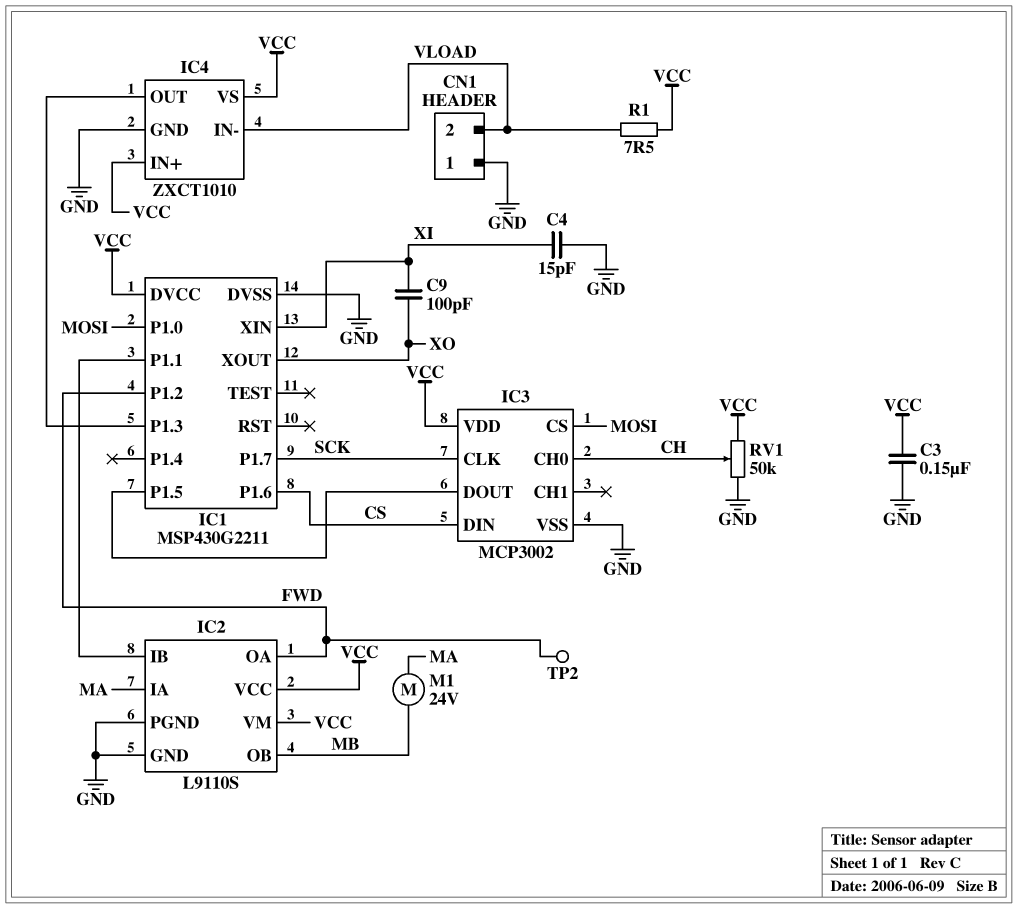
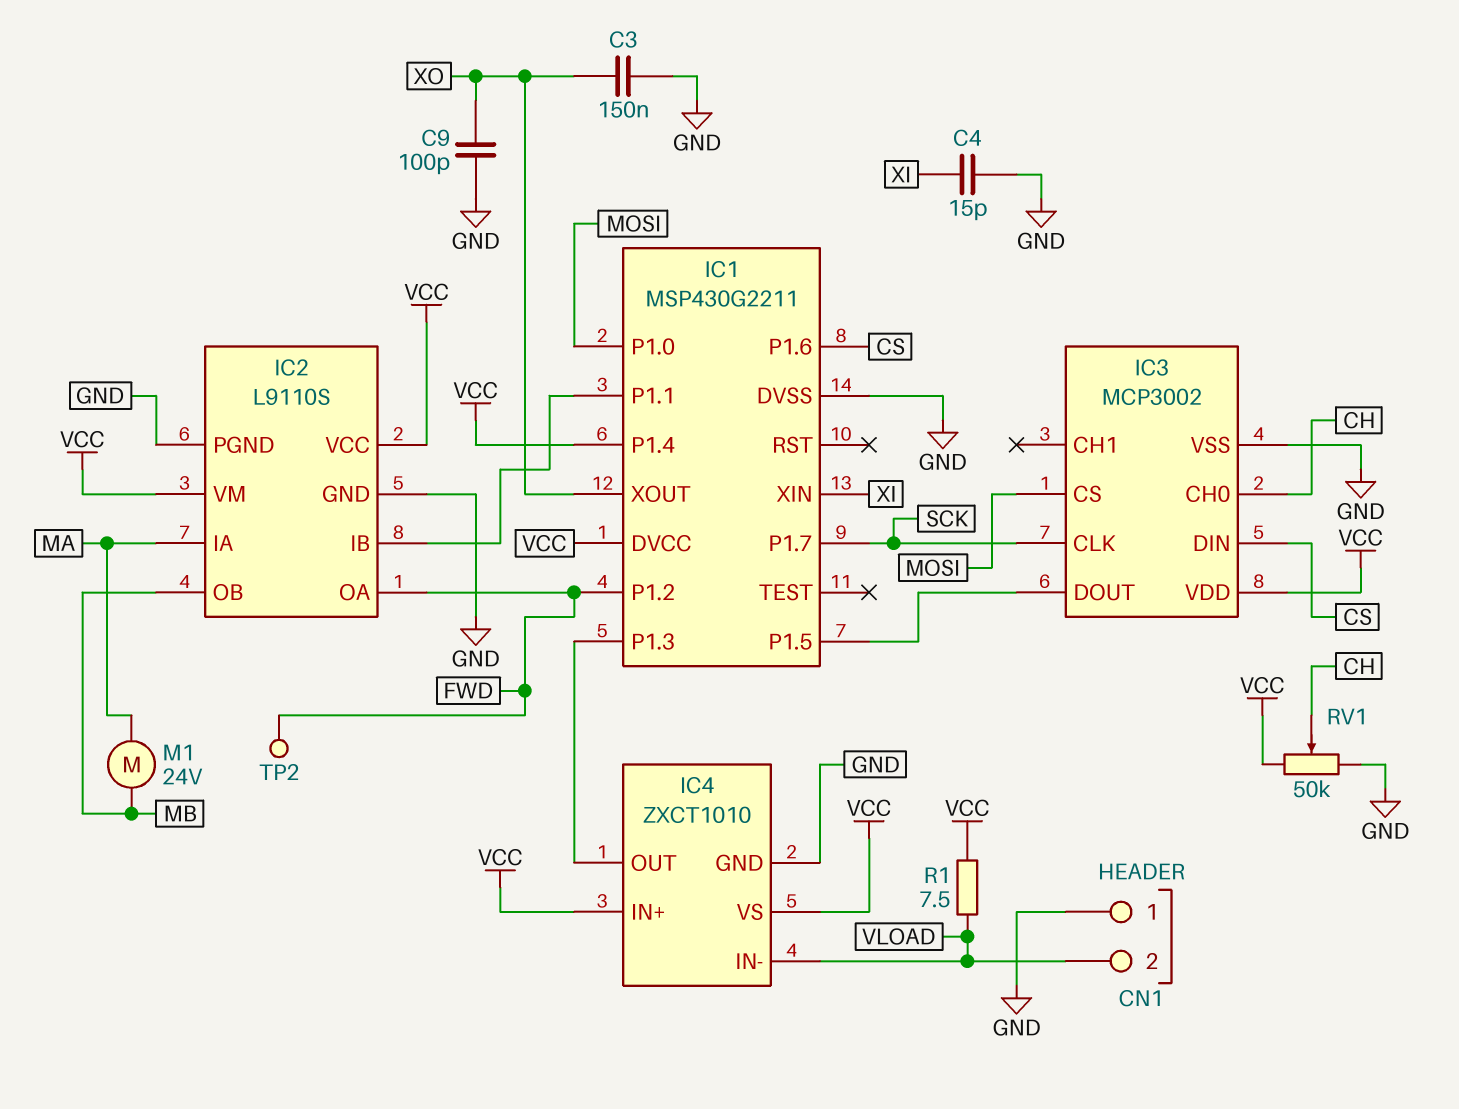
C3: 150nF (GND, VCC) -> 150nF (GND, XO)
C9: 100pF (XI, XO) -> 100pF (GND, XO)
IC1 pin P1.4: none -> VCC

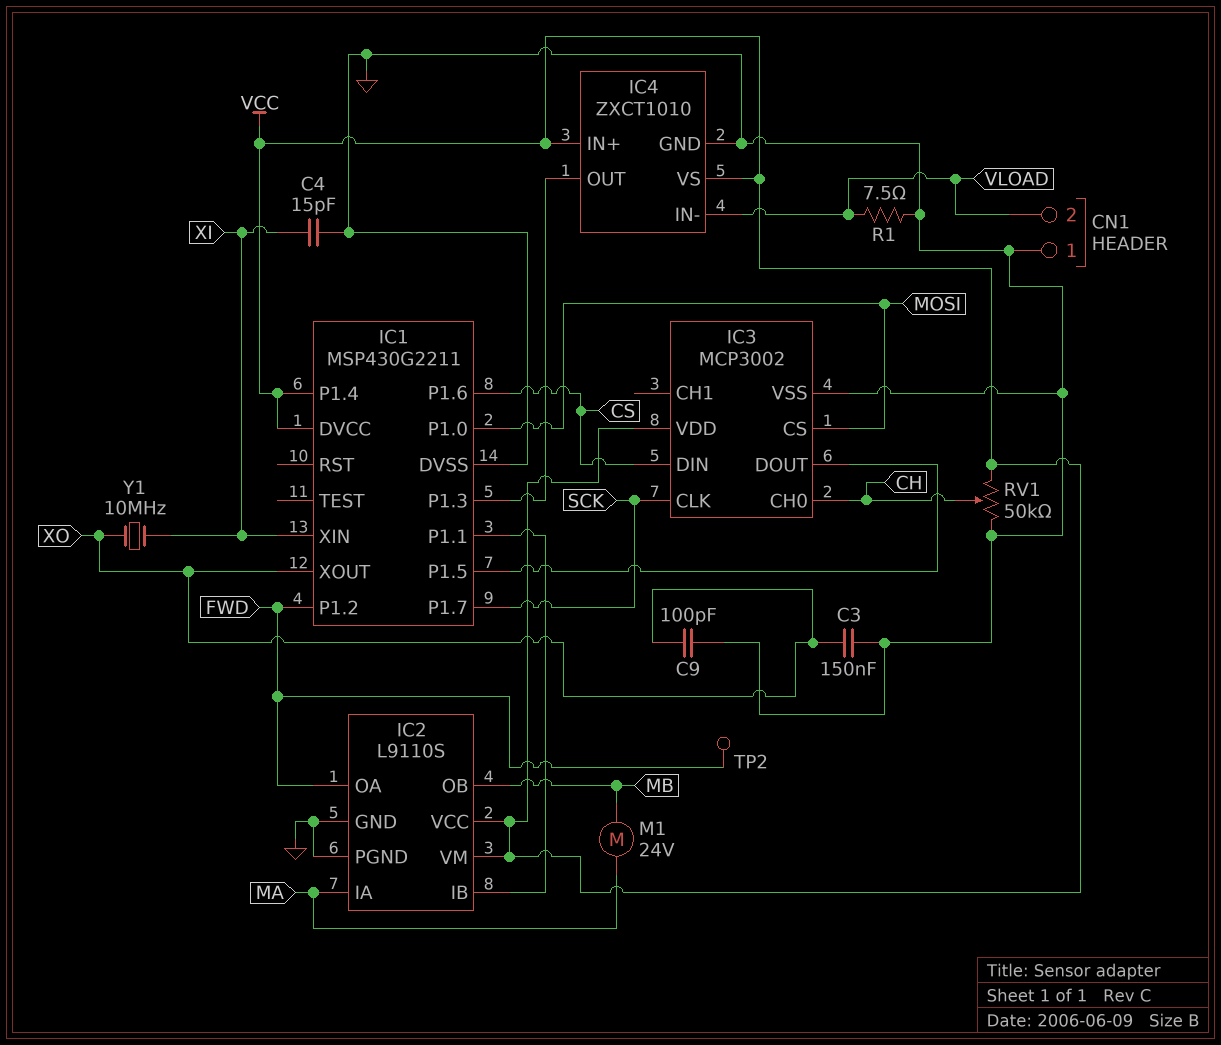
R1: 7.5 (VCC, VLOAD) -> 7.5 (GND, VLOAD)
Y1: none -> 10MHz (XI, XO)

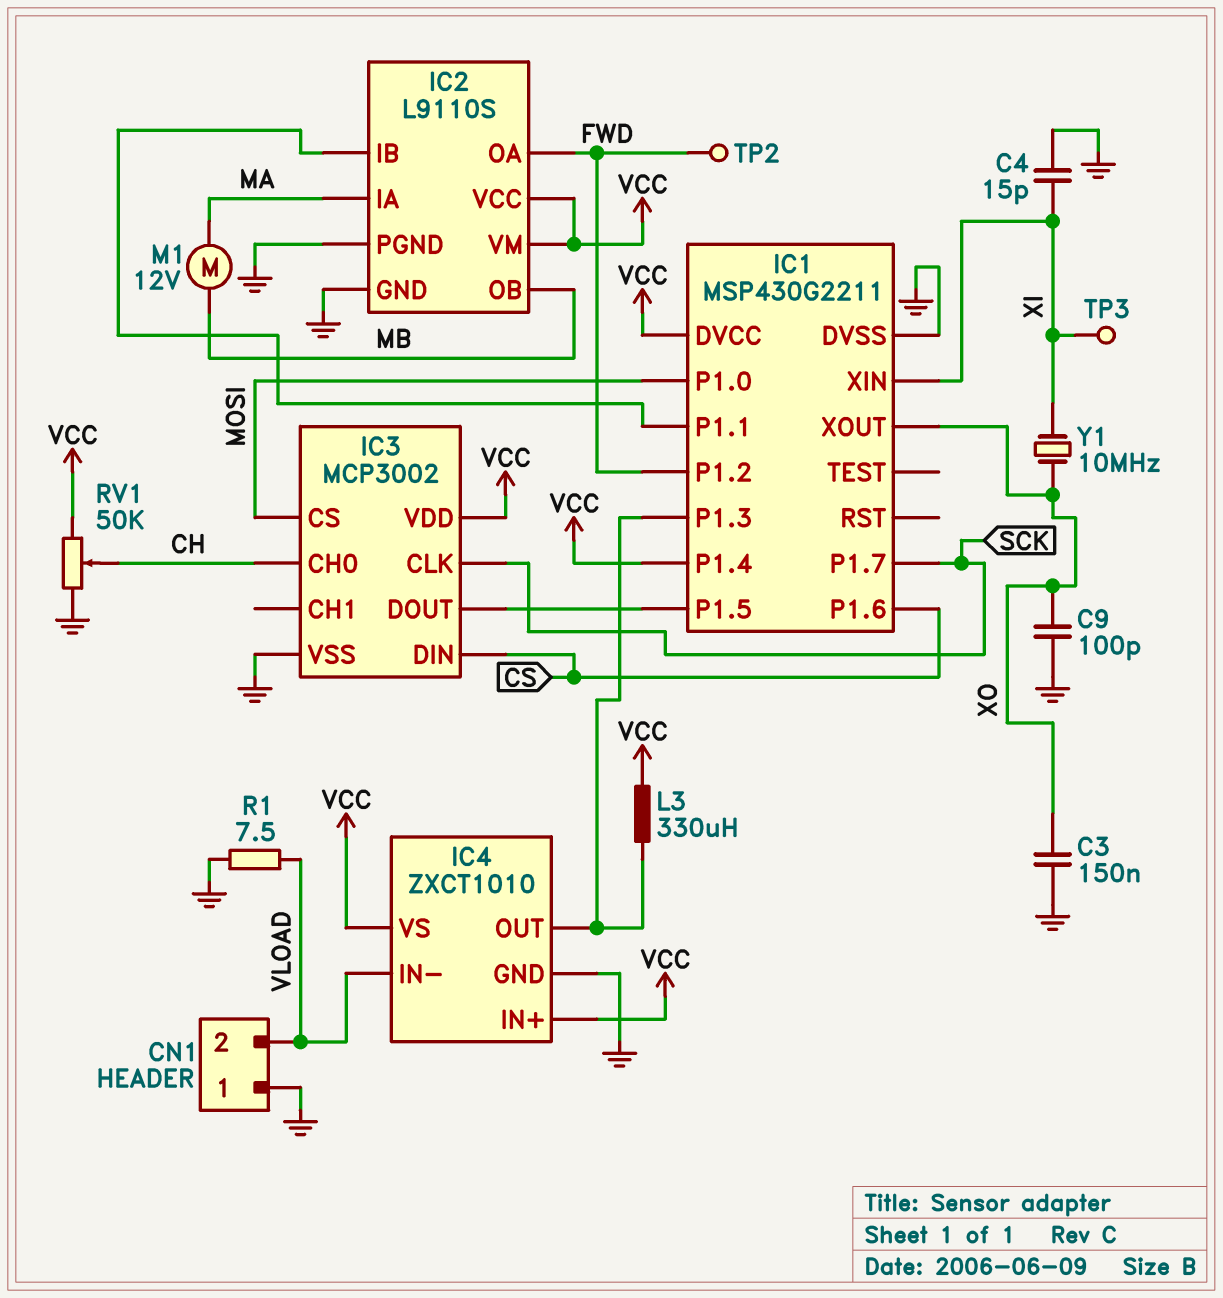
L3: none -> 330uH (IC1/P1.3, VCC)
M1: motor 24V (MA, MB) -> motor 12V (MA, MB)
TP3: none -> test point (XI)

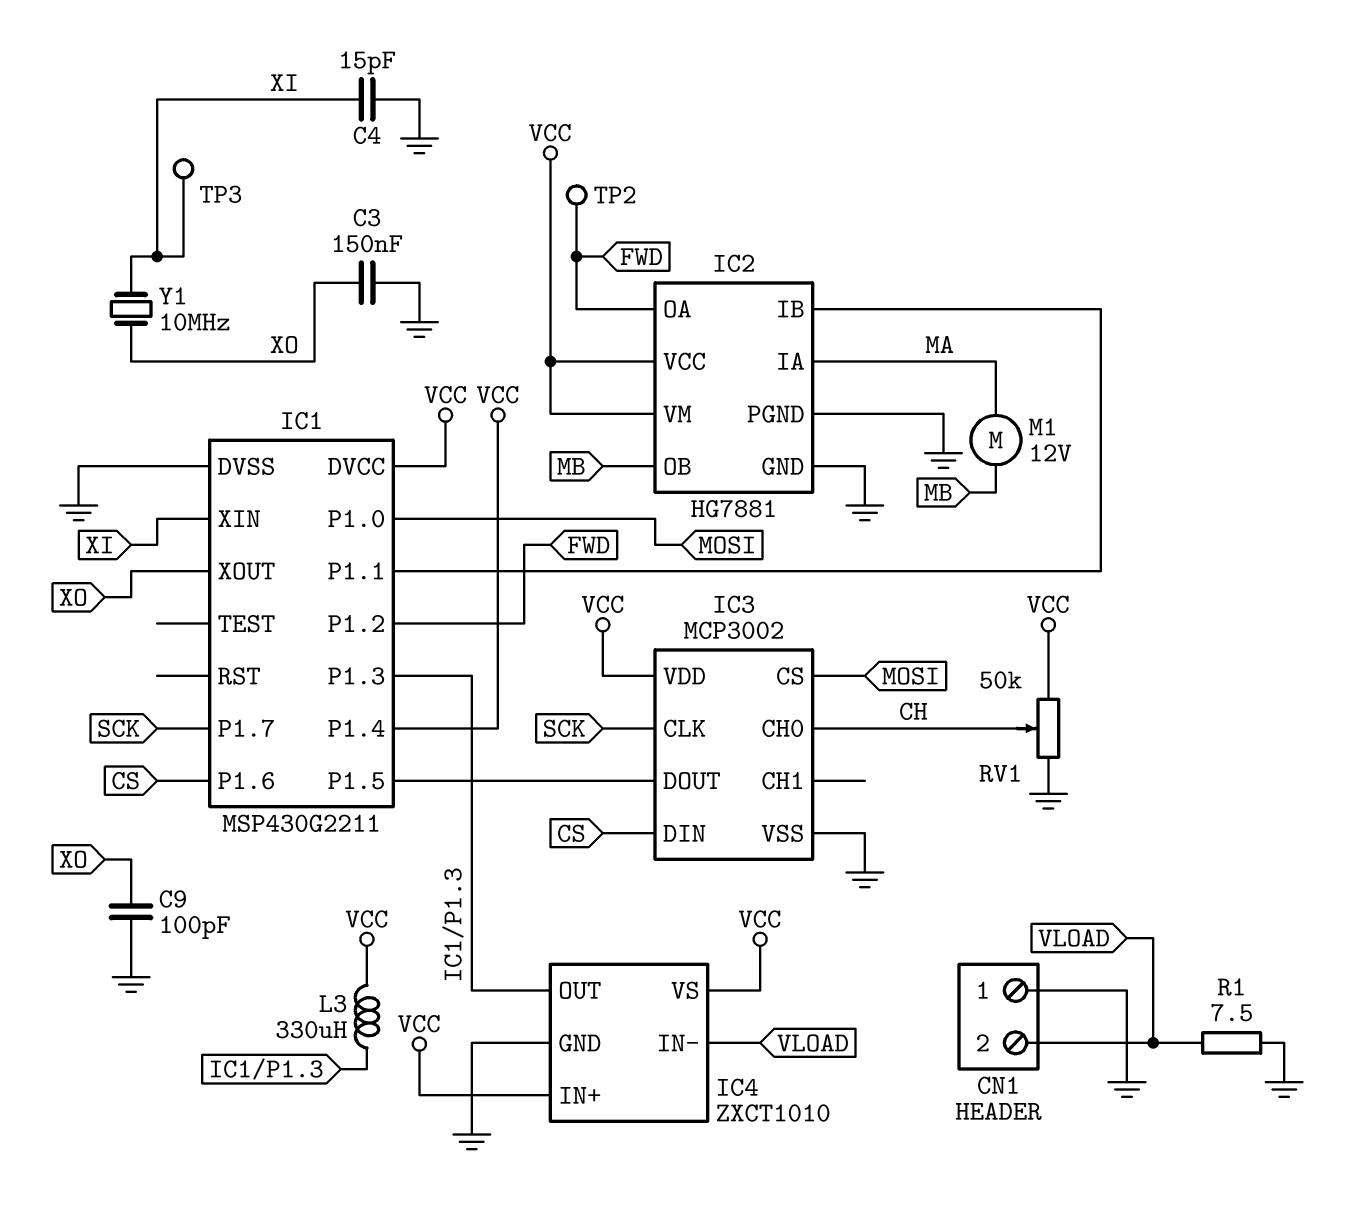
IC2: L9110S -> HG7881

